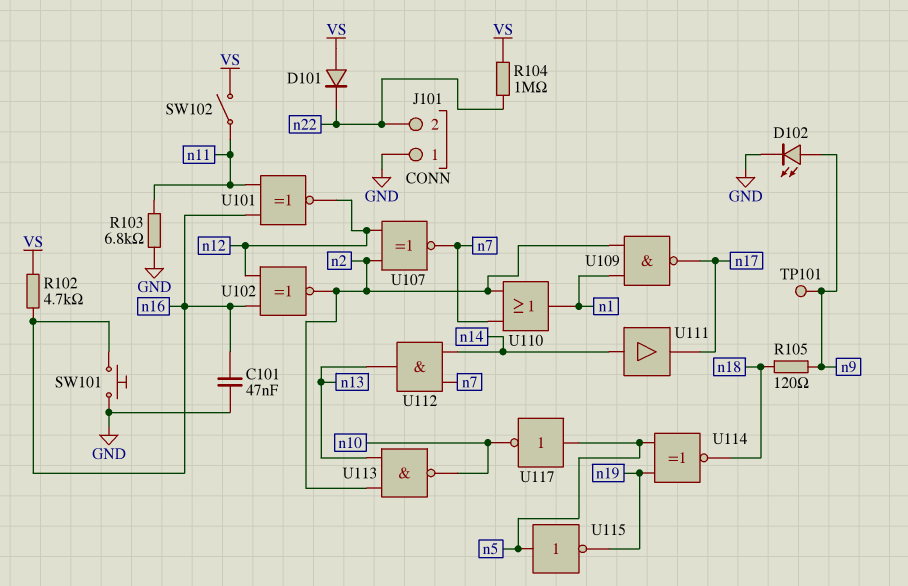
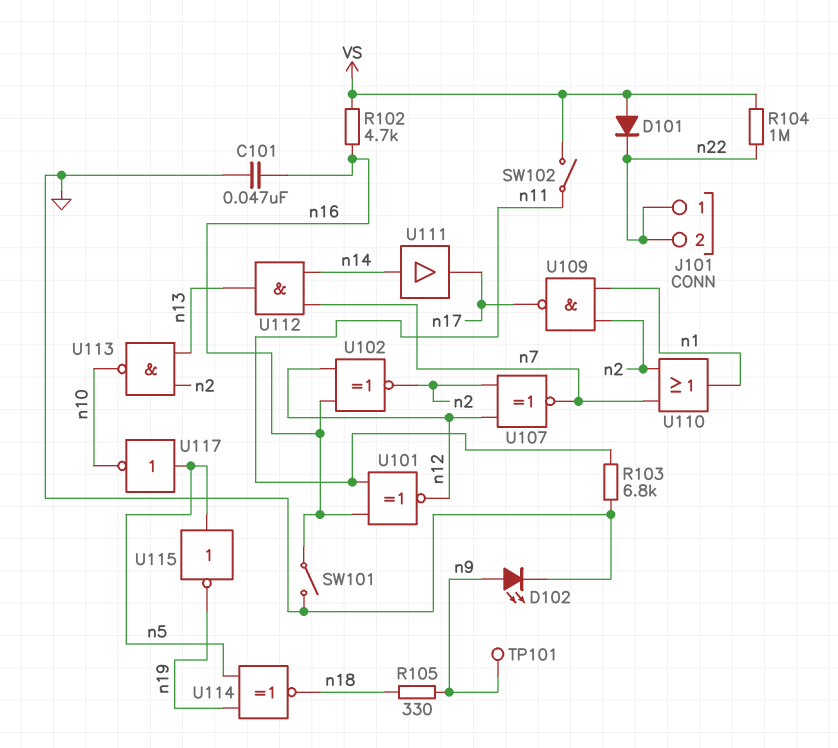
J101 pin 1: GND -> n22
R105: 120 (n9, n18) -> 330 (n9, n18)
SW101: button (GND, n16) -> switch (GND, n16)

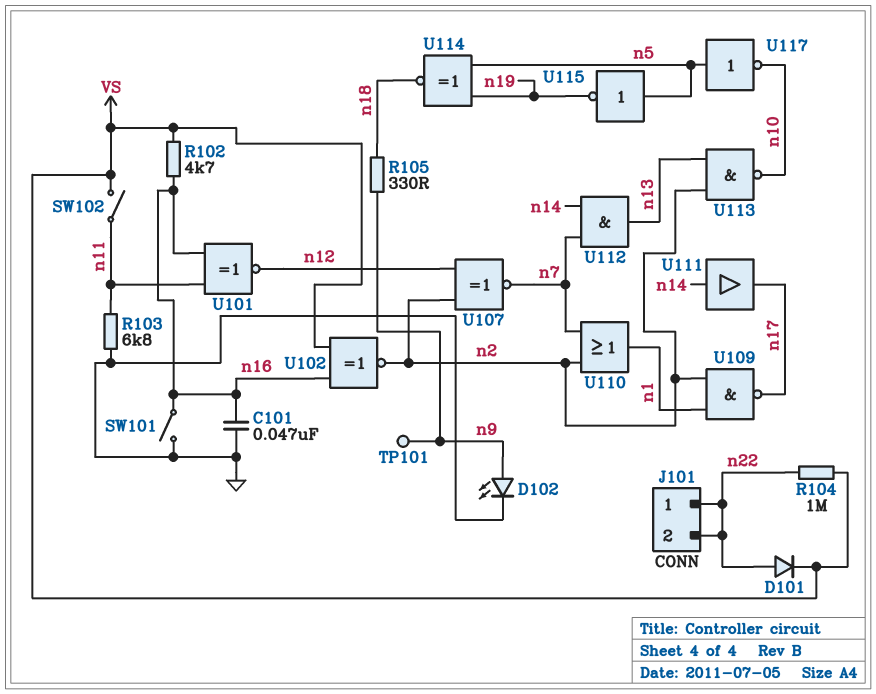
D101: diode (A VS, K n22) -> diode (A n22, K VS)
U102: XNOR (in n12, in n16, out n2) -> XNOR (in VS, in n16, out n2)

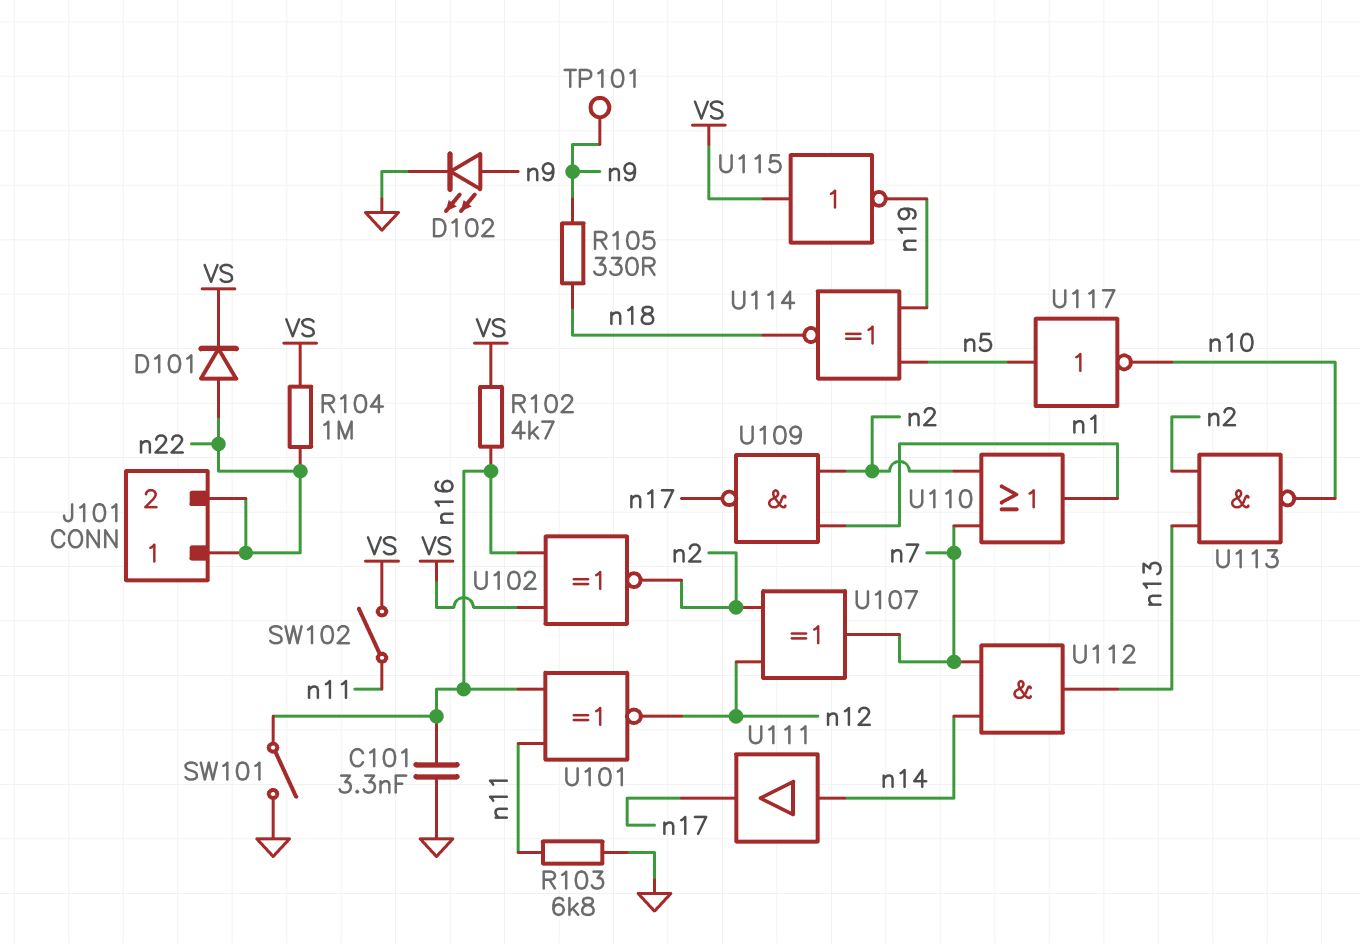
C101: 47nF (GND, n16) -> 3.3nF (GND, n16)
U107: XNOR (in n2, in n12, out n7) -> XOR (in n2, in n12, out n7)
U115: NOT (in n5, out n19) -> NOT (in VS, out n19)

